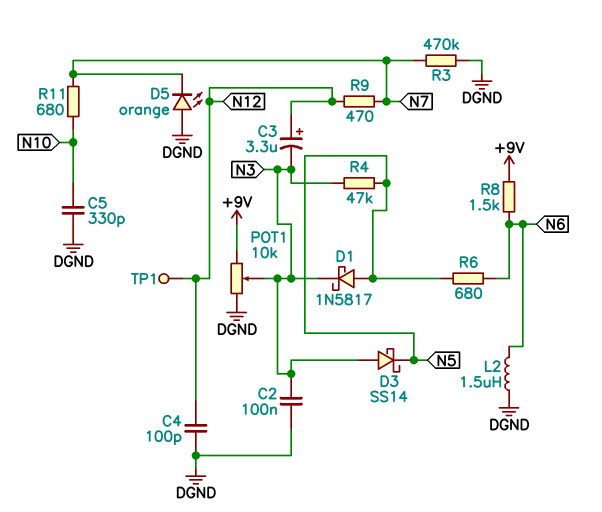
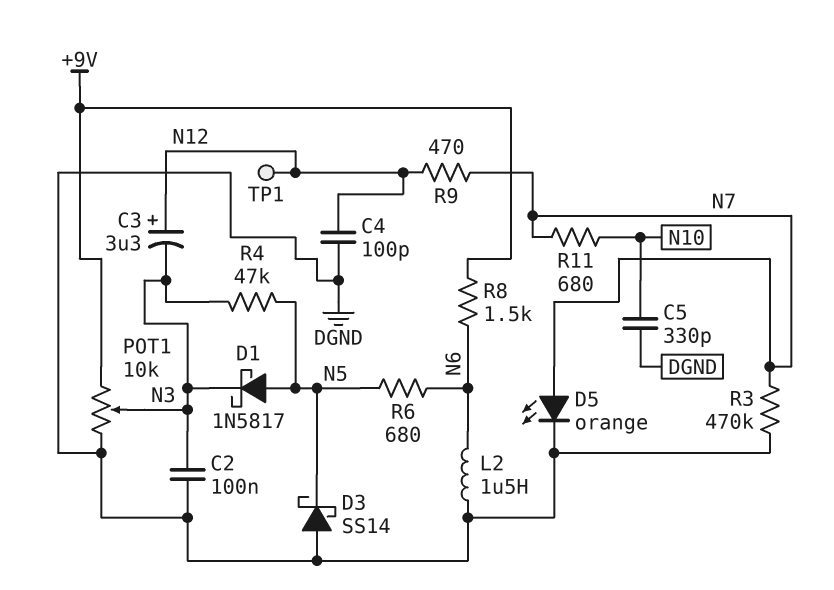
D3: schottky SS14 (A N3, K N5) -> schottky SS14 (A DGND, K N5)
D5: LED orange (A DGND, K N7) -> LED orange (A N7, K DGND)

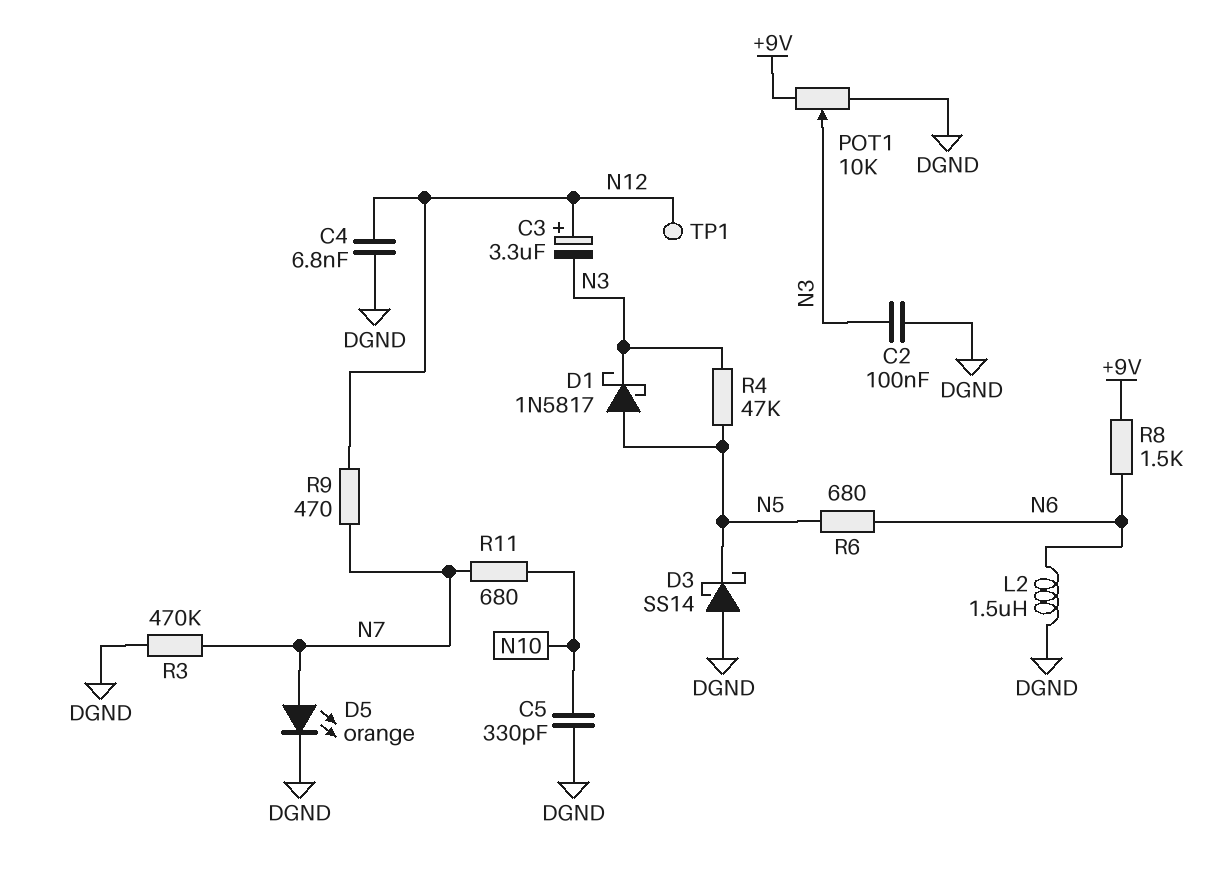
C4: 100pF (DGND, N12) -> 6.8nF (DGND, N12)

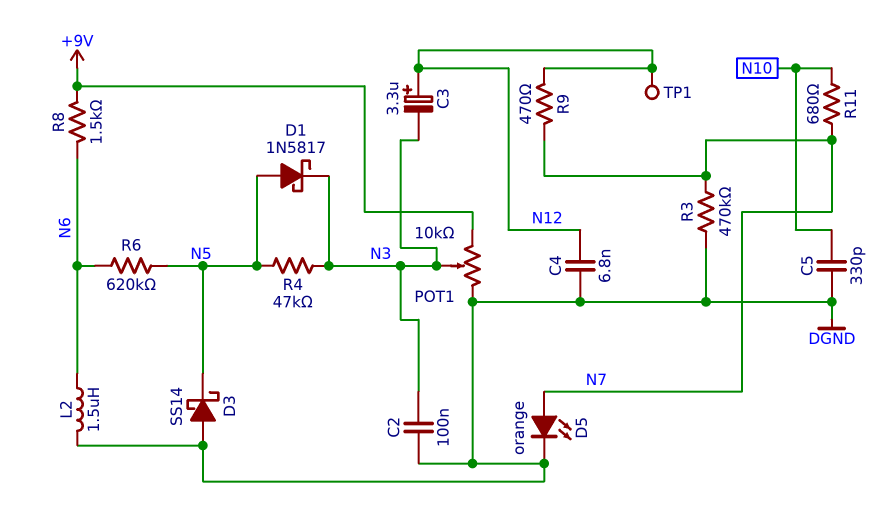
R6: 680 (N5, N6) -> 620k (N5, N6)

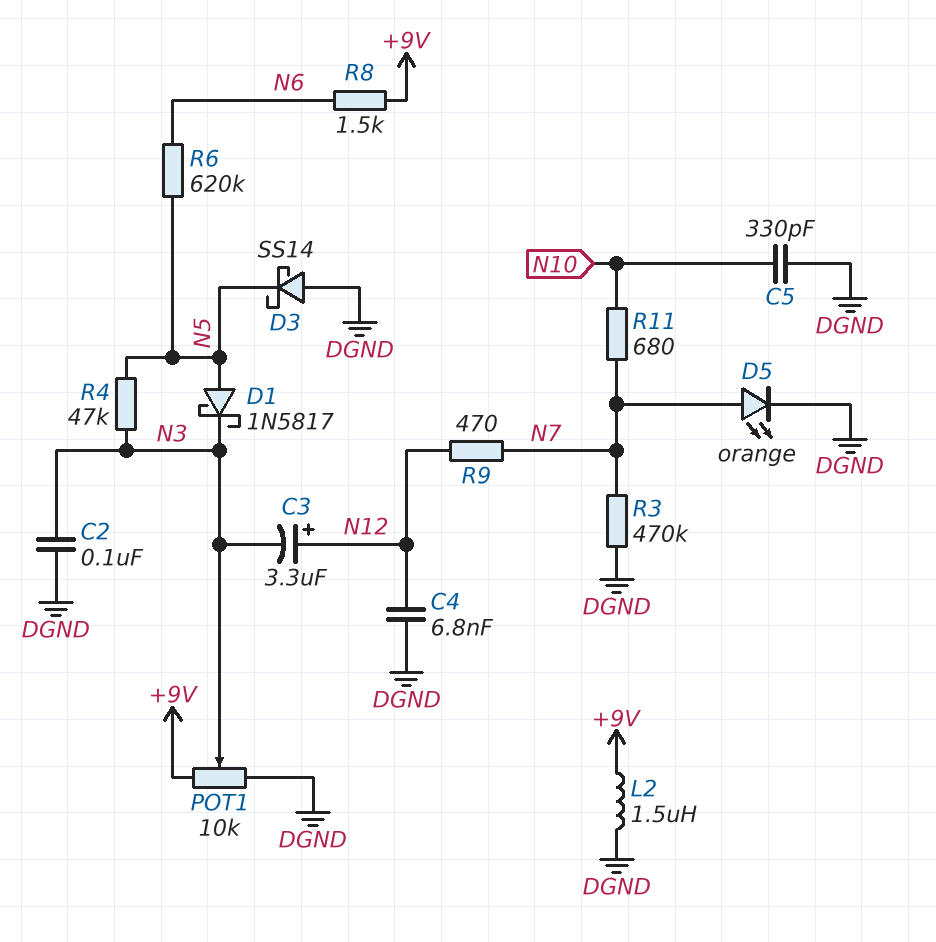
L2: 1.5uH (DGND, N6) -> 1.5uH (+9V, DGND)
TP1: test point (N12) -> none

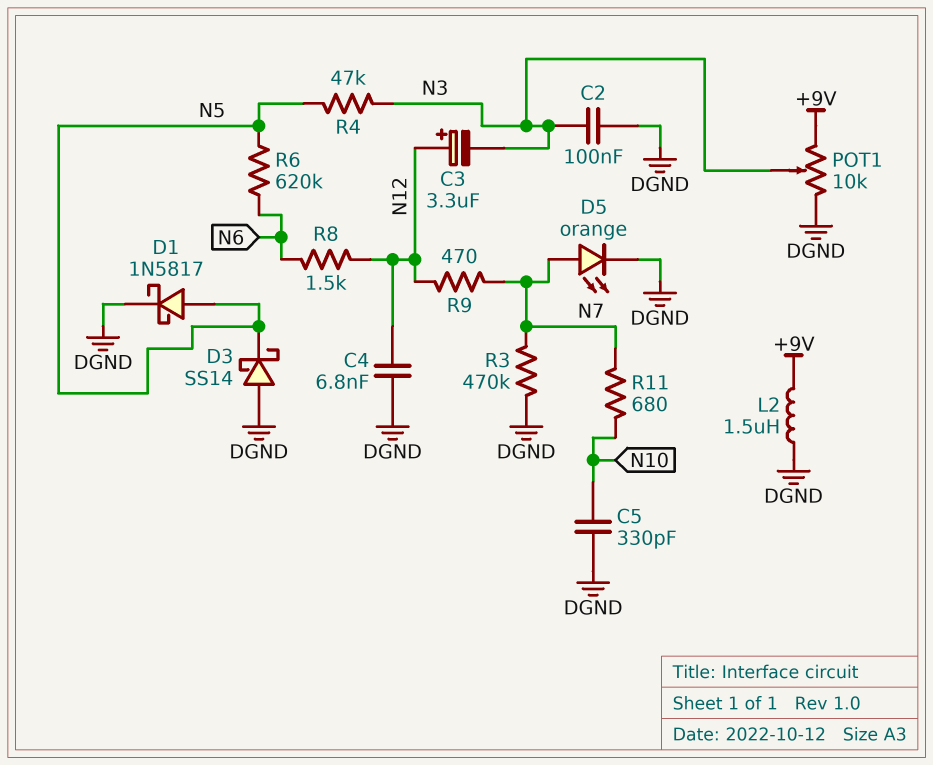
D1: schottky 1N5817 (A N5, K N3) -> schottky 1N5817 (A N5, K DGND)
R8: 1.5k (+9V, N6) -> 1.5k (N6, N12)

